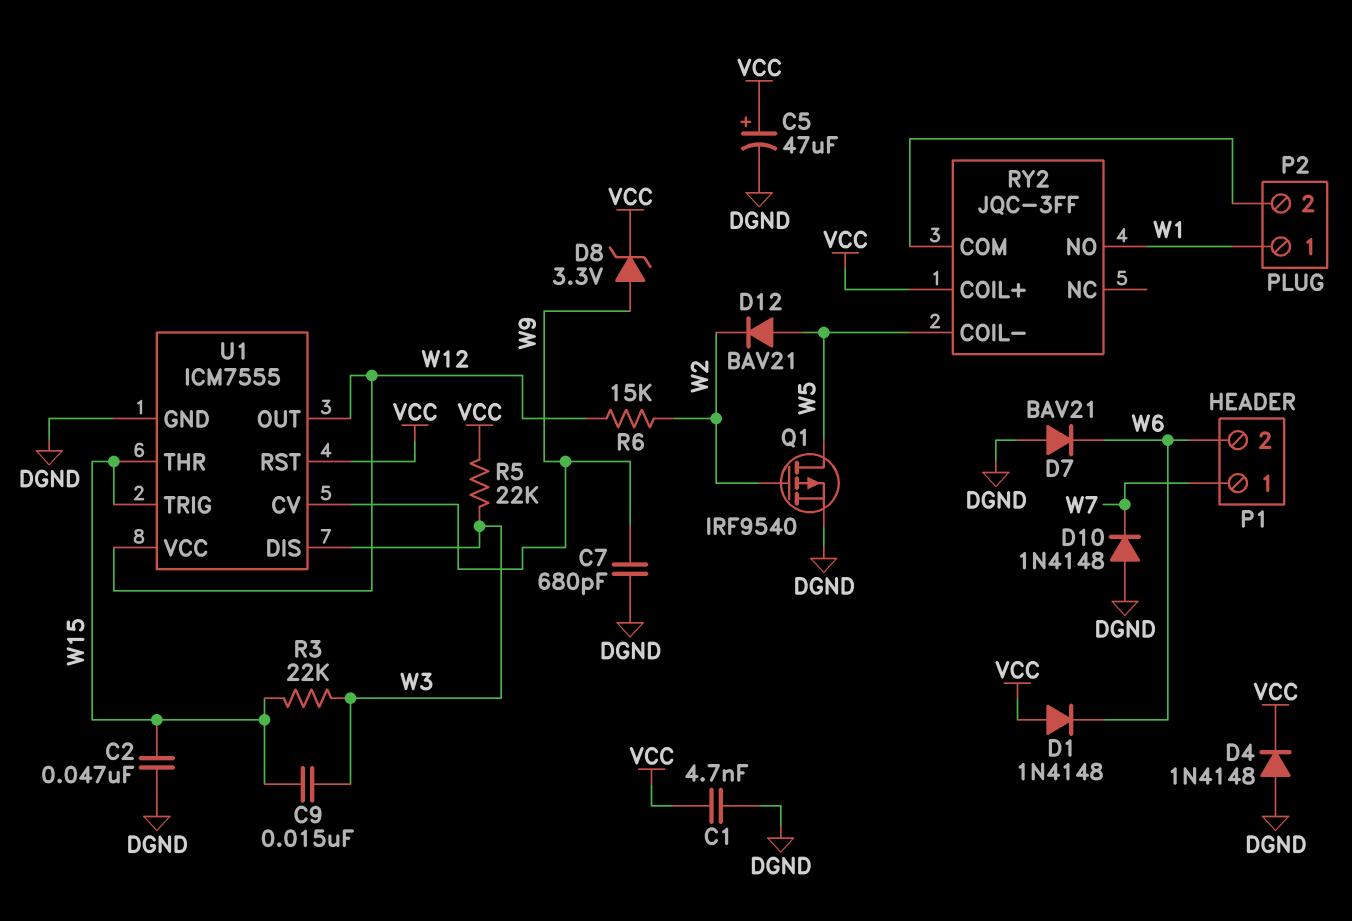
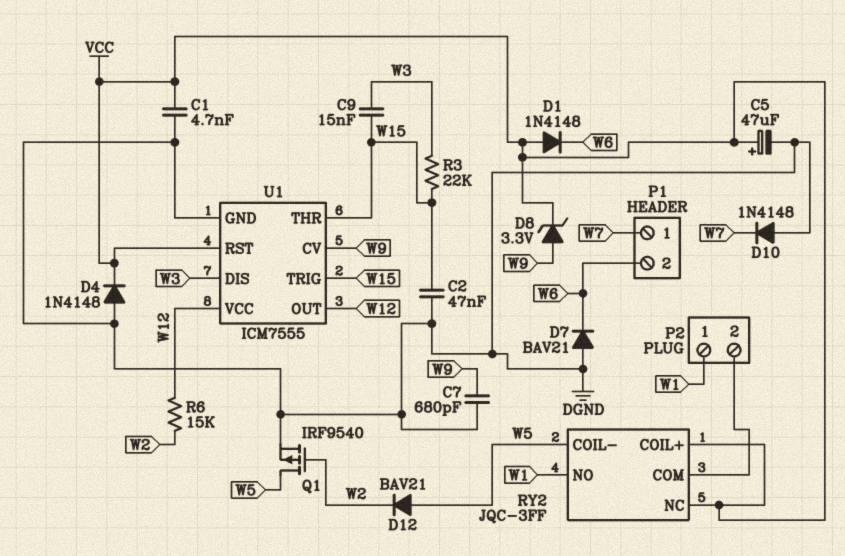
R5: 22k (VCC, W3) -> none
RY2 pin NC: none -> VCC

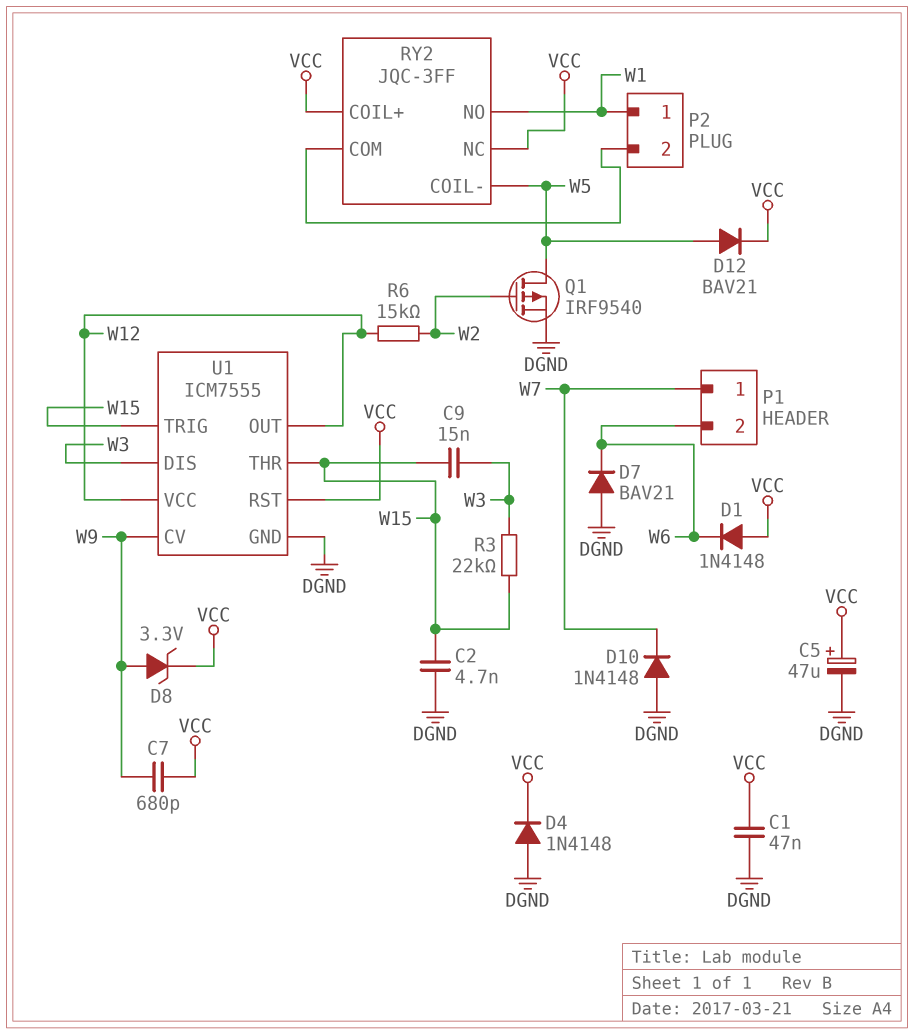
C1: 4.7nF (DGND, VCC) -> 47nF (DGND, VCC)
C2: 47nF (DGND, W15) -> 4.7nF (DGND, W15)
C7: 680pF (DGND, W9) -> 680pF (VCC, W9)
D12: diode BAV21 (A W5, K W2) -> diode BAV21 (A W5, K VCC)

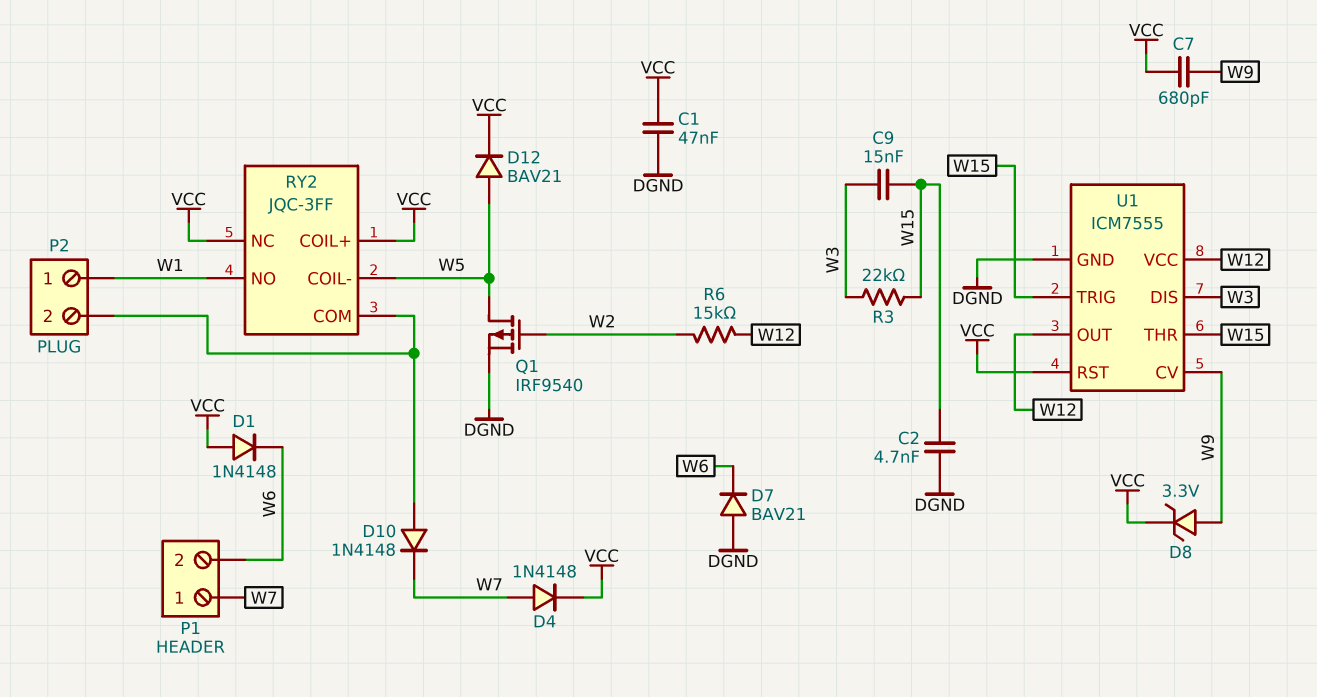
C5: 47uF (plus VCC, minus DGND) -> none
D4: diode 1N4148 (A DGND, K VCC) -> diode 1N4148 (A W7, K VCC)
D10: diode 1N4148 (A DGND, K W7) -> diode 1N4148 (A P2/2, K W7)

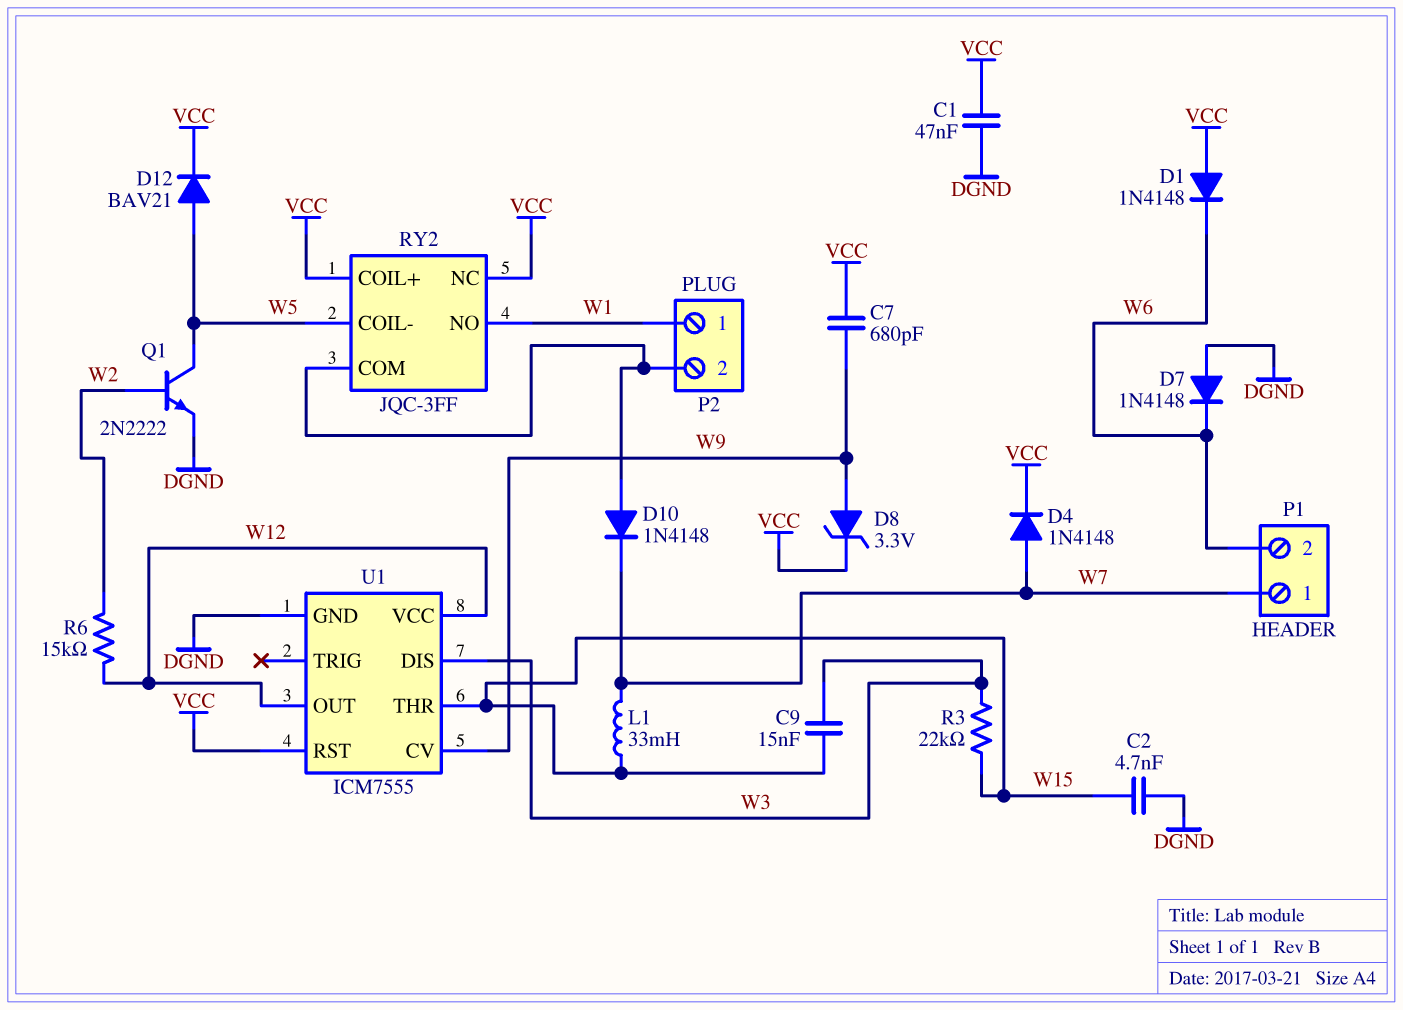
D7: diode BAV21 (A DGND, K W6) -> diode 1N4148 (A DGND, K W6)
L1: none -> 33mH (W7, W15)
Q1: PMOS IRF9540 (G W2, D W5, S DGND) -> NPN 2N2222 (B W2, C W5, E DGND)
U1 pin TRIG: W15 -> none

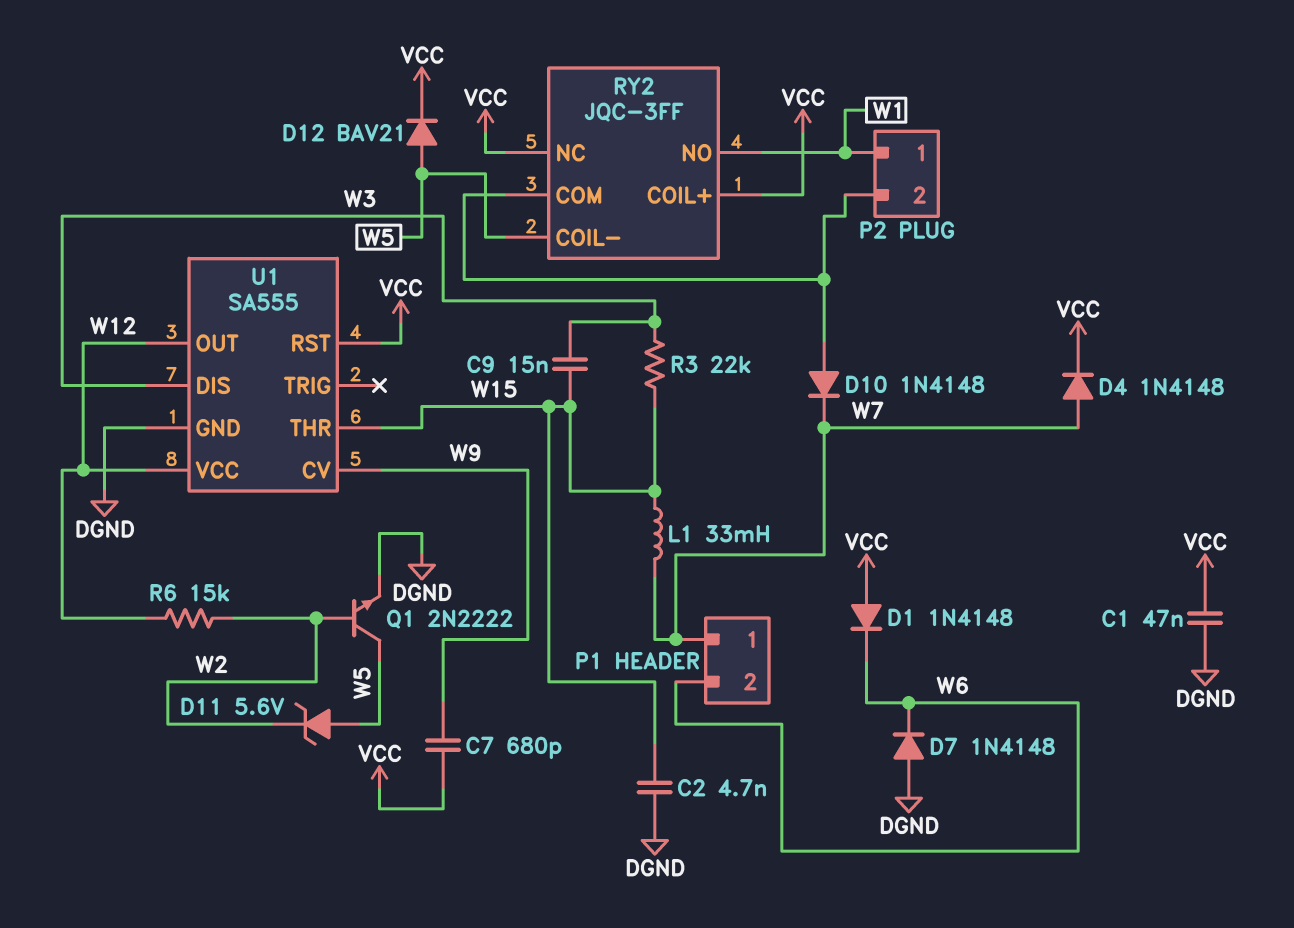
D8: zener 3.3V (A W9, K VCC) -> none
D11: none -> zener 5.6V (A W5, K W2)
U1: ICM7555 -> SA555

